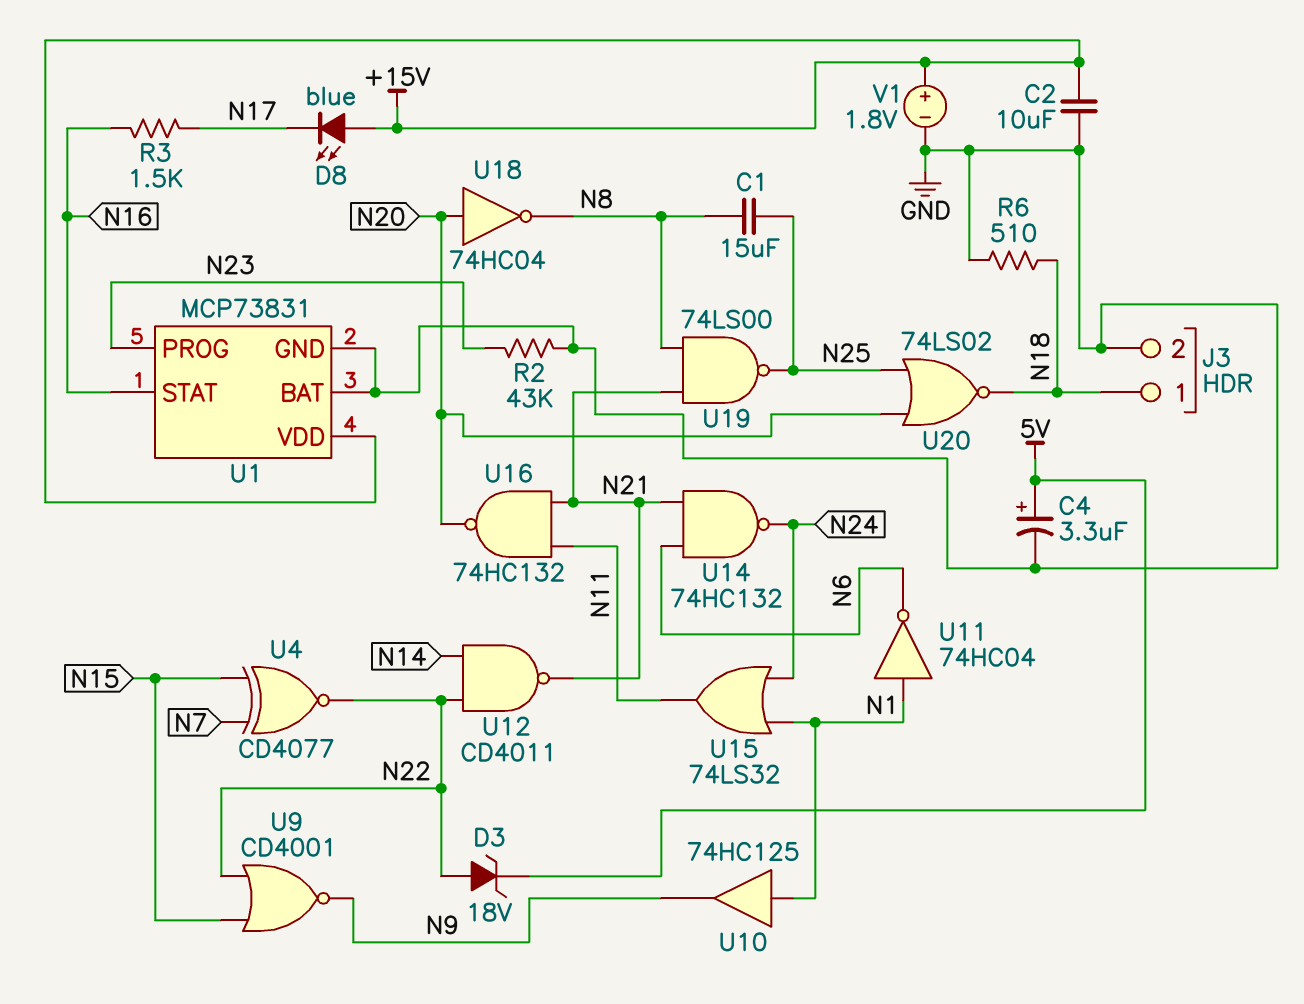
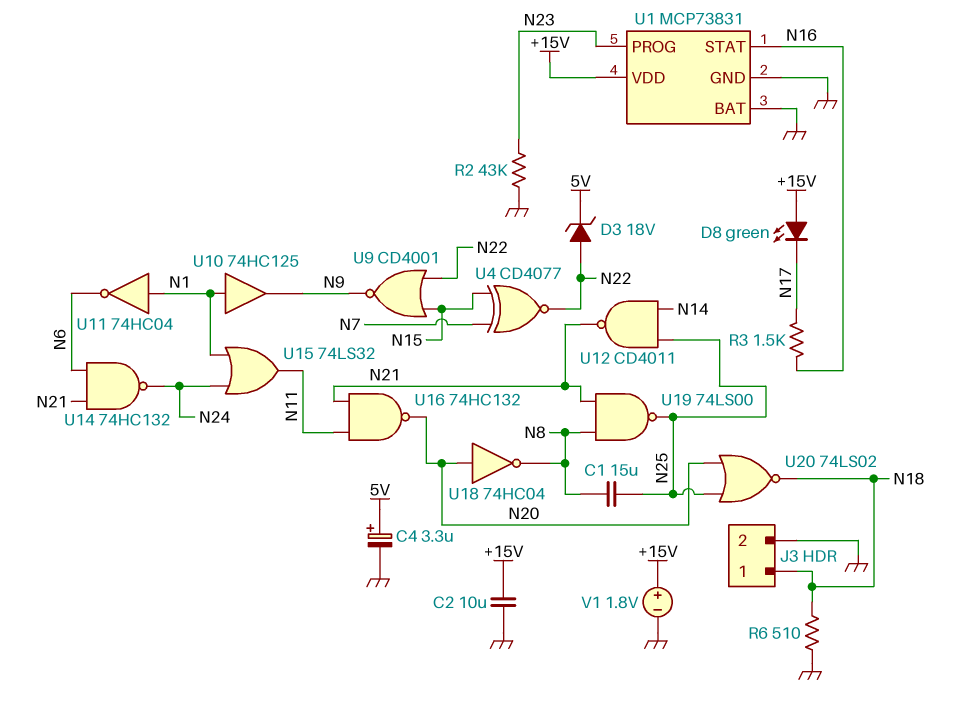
D8: LED blue (A +15V, K N17) -> LED green (A +15V, K N17)
U12: NAND CD4011 (in N14, in N22, out N21) -> NAND CD4011 (in N14, in N25, out N21)

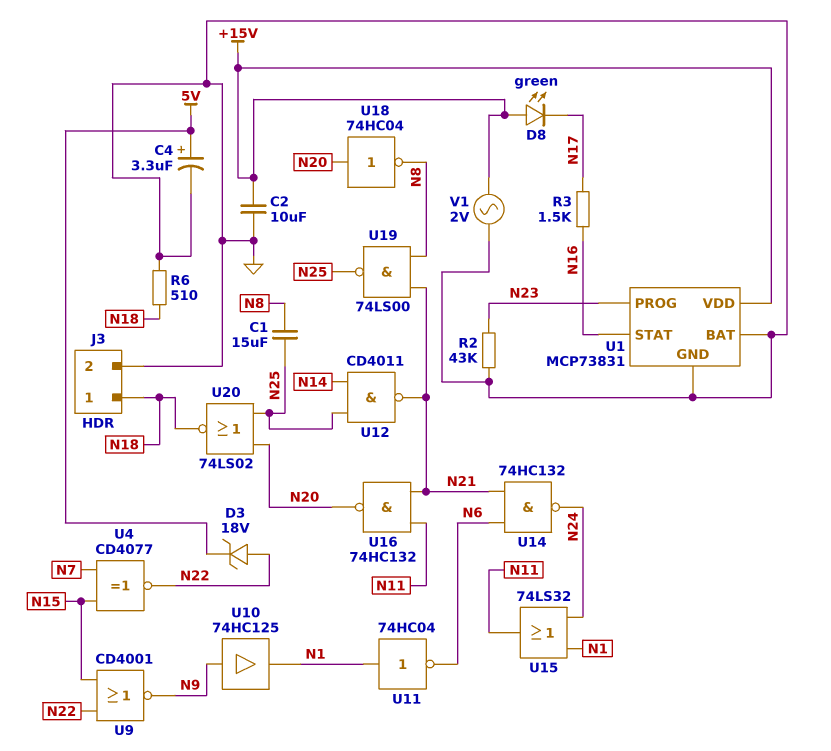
U10: buffer 74HC125 (in N1, out N9) -> buffer 74HC125 (in N9, out N1)
V1: 1.8V (plus +15V, minus GND) -> AC 2V (+15V, GND)

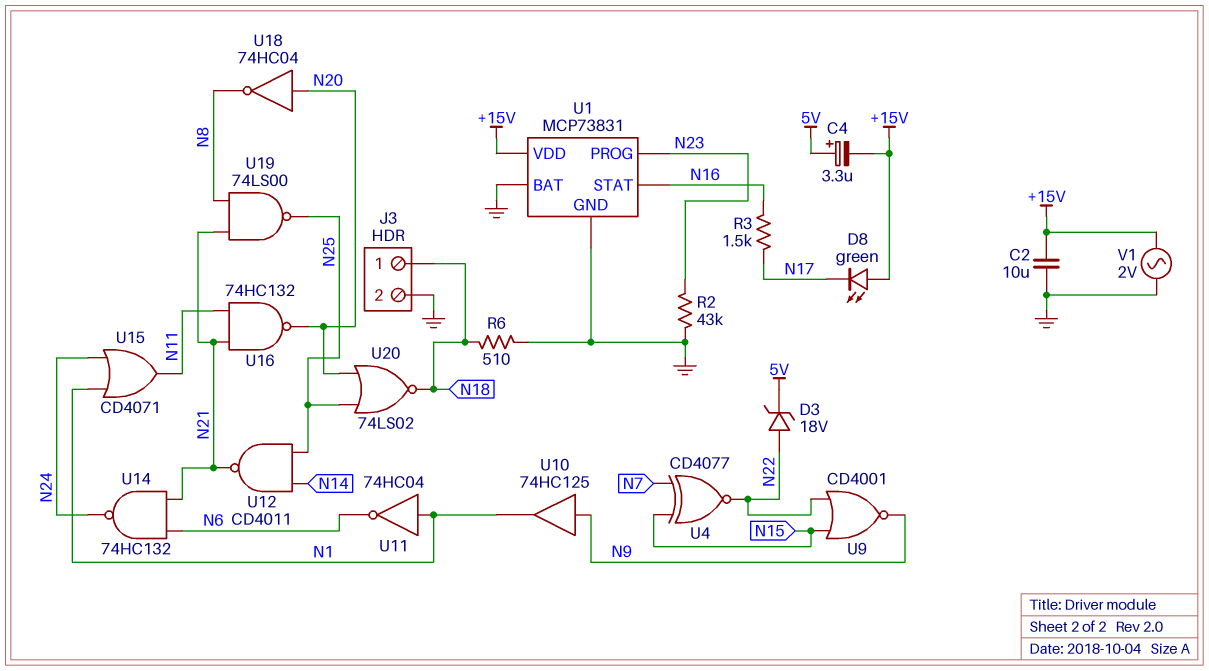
C1: 15uF (N8, N25) -> none
C4: 3.3uF (plus 5V, minus GND) -> 3.3uF (plus 5V, minus +15V)
U15: OR 74LS32 (in N1, in N24, out N11) -> OR CD4071 (in N1, in N24, out N11)

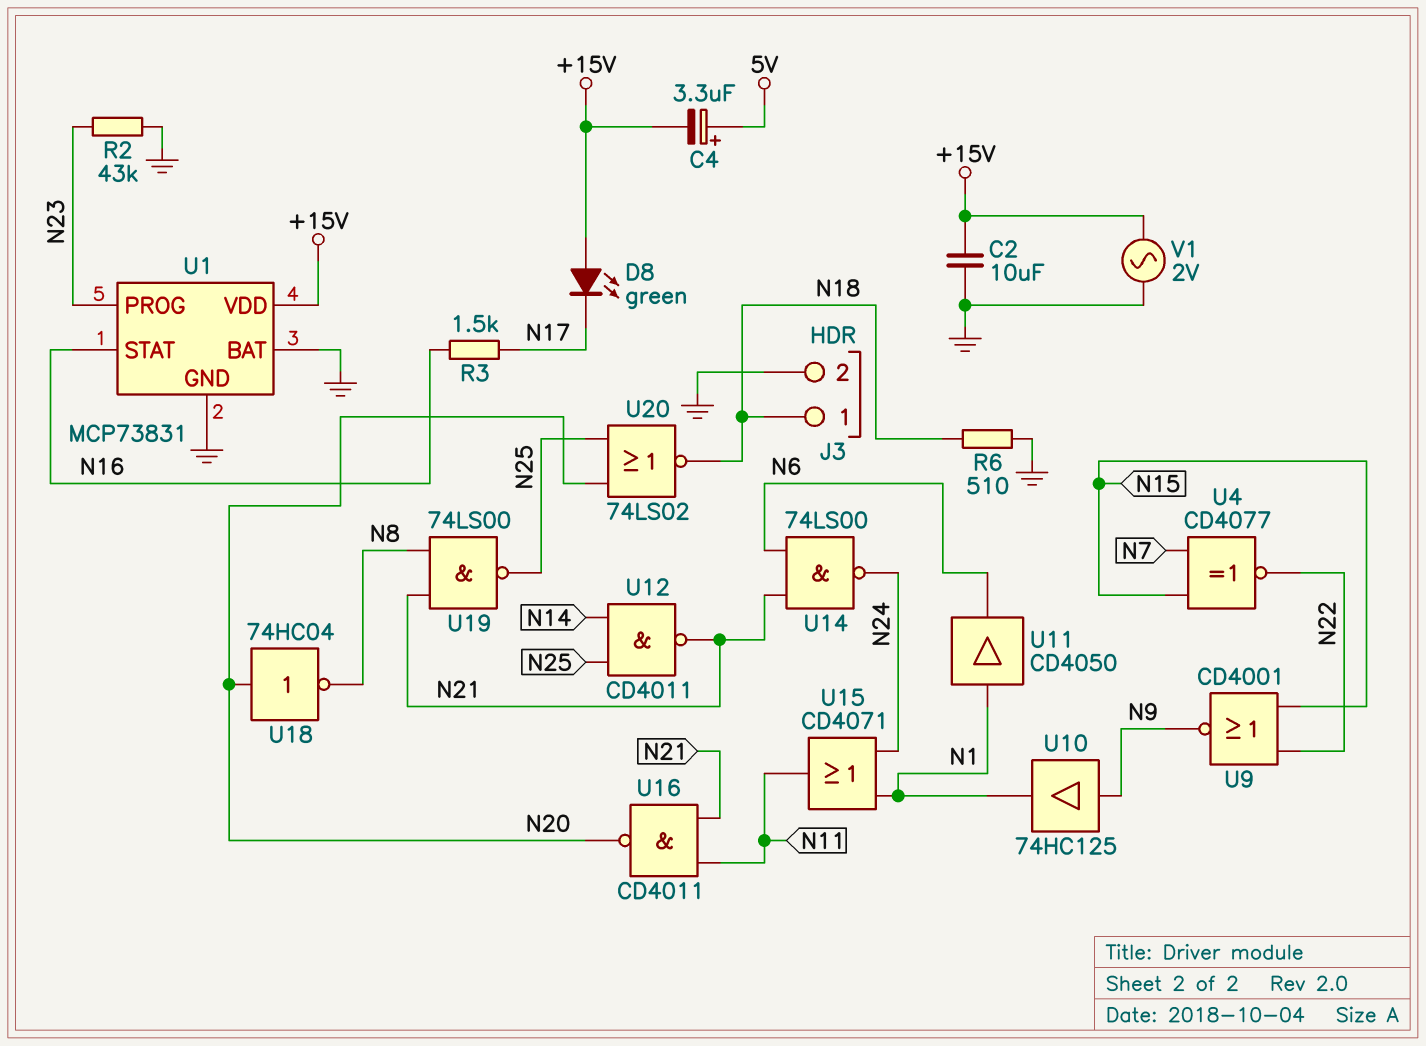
D3: zener 18V (A N22, K 5V) -> none
U11: NOT 74HC04 (in N1, out N6) -> buffer CD4050 (in N1, out N6)
U14: NAND 74HC132 (in N6, in N21, out N24) -> NAND 74LS00 (in N6, in N21, out N24)
U16: NAND 74HC132 (in N11, in N21, out N20) -> NAND CD4011 (in N11, in N21, out N20)

